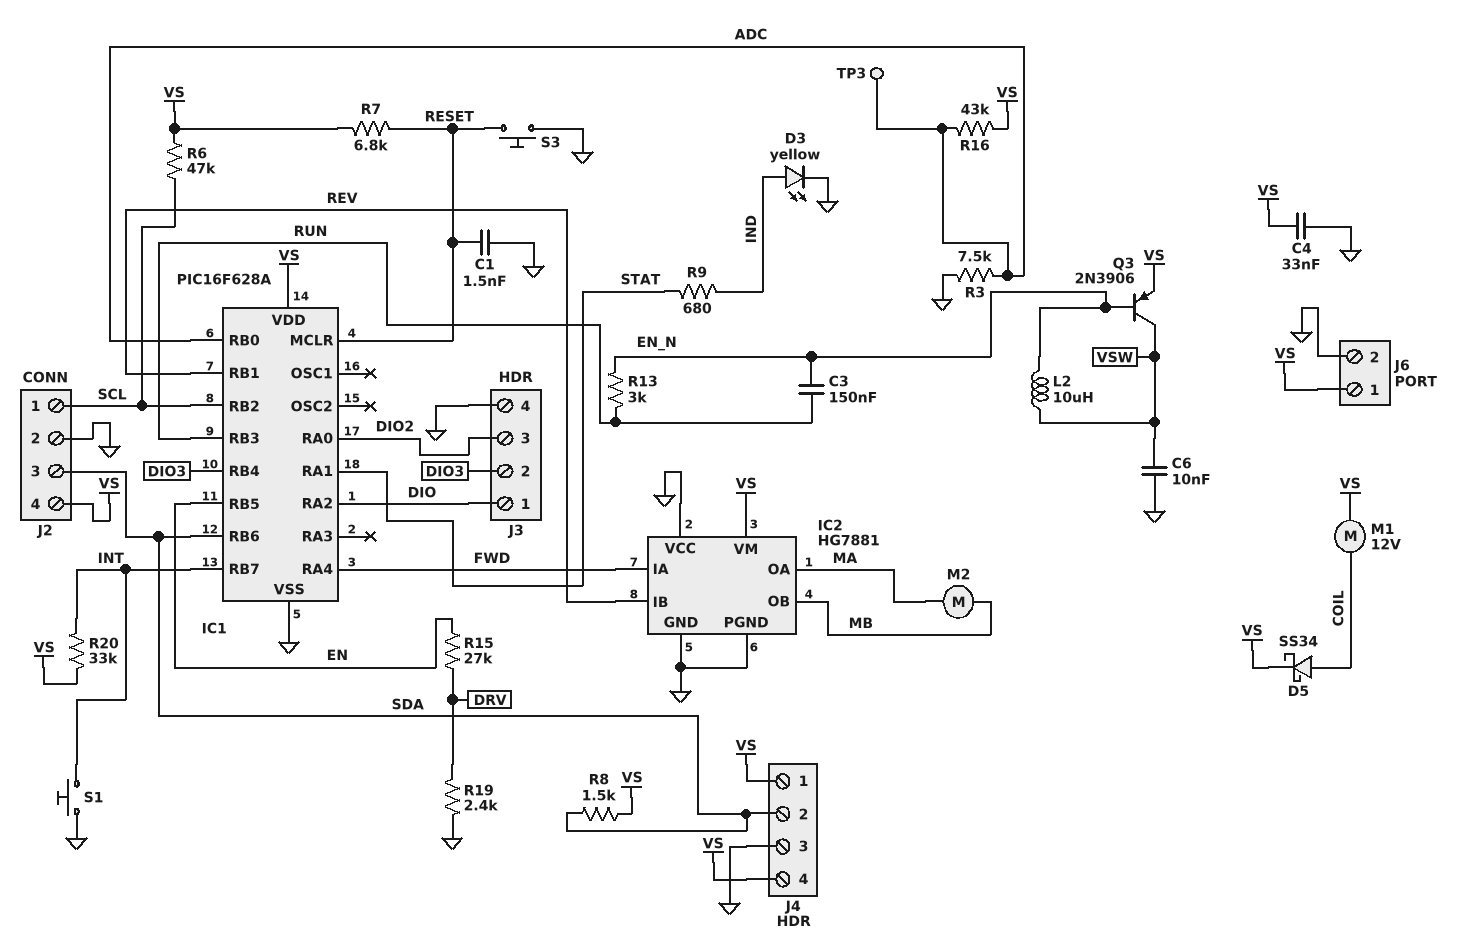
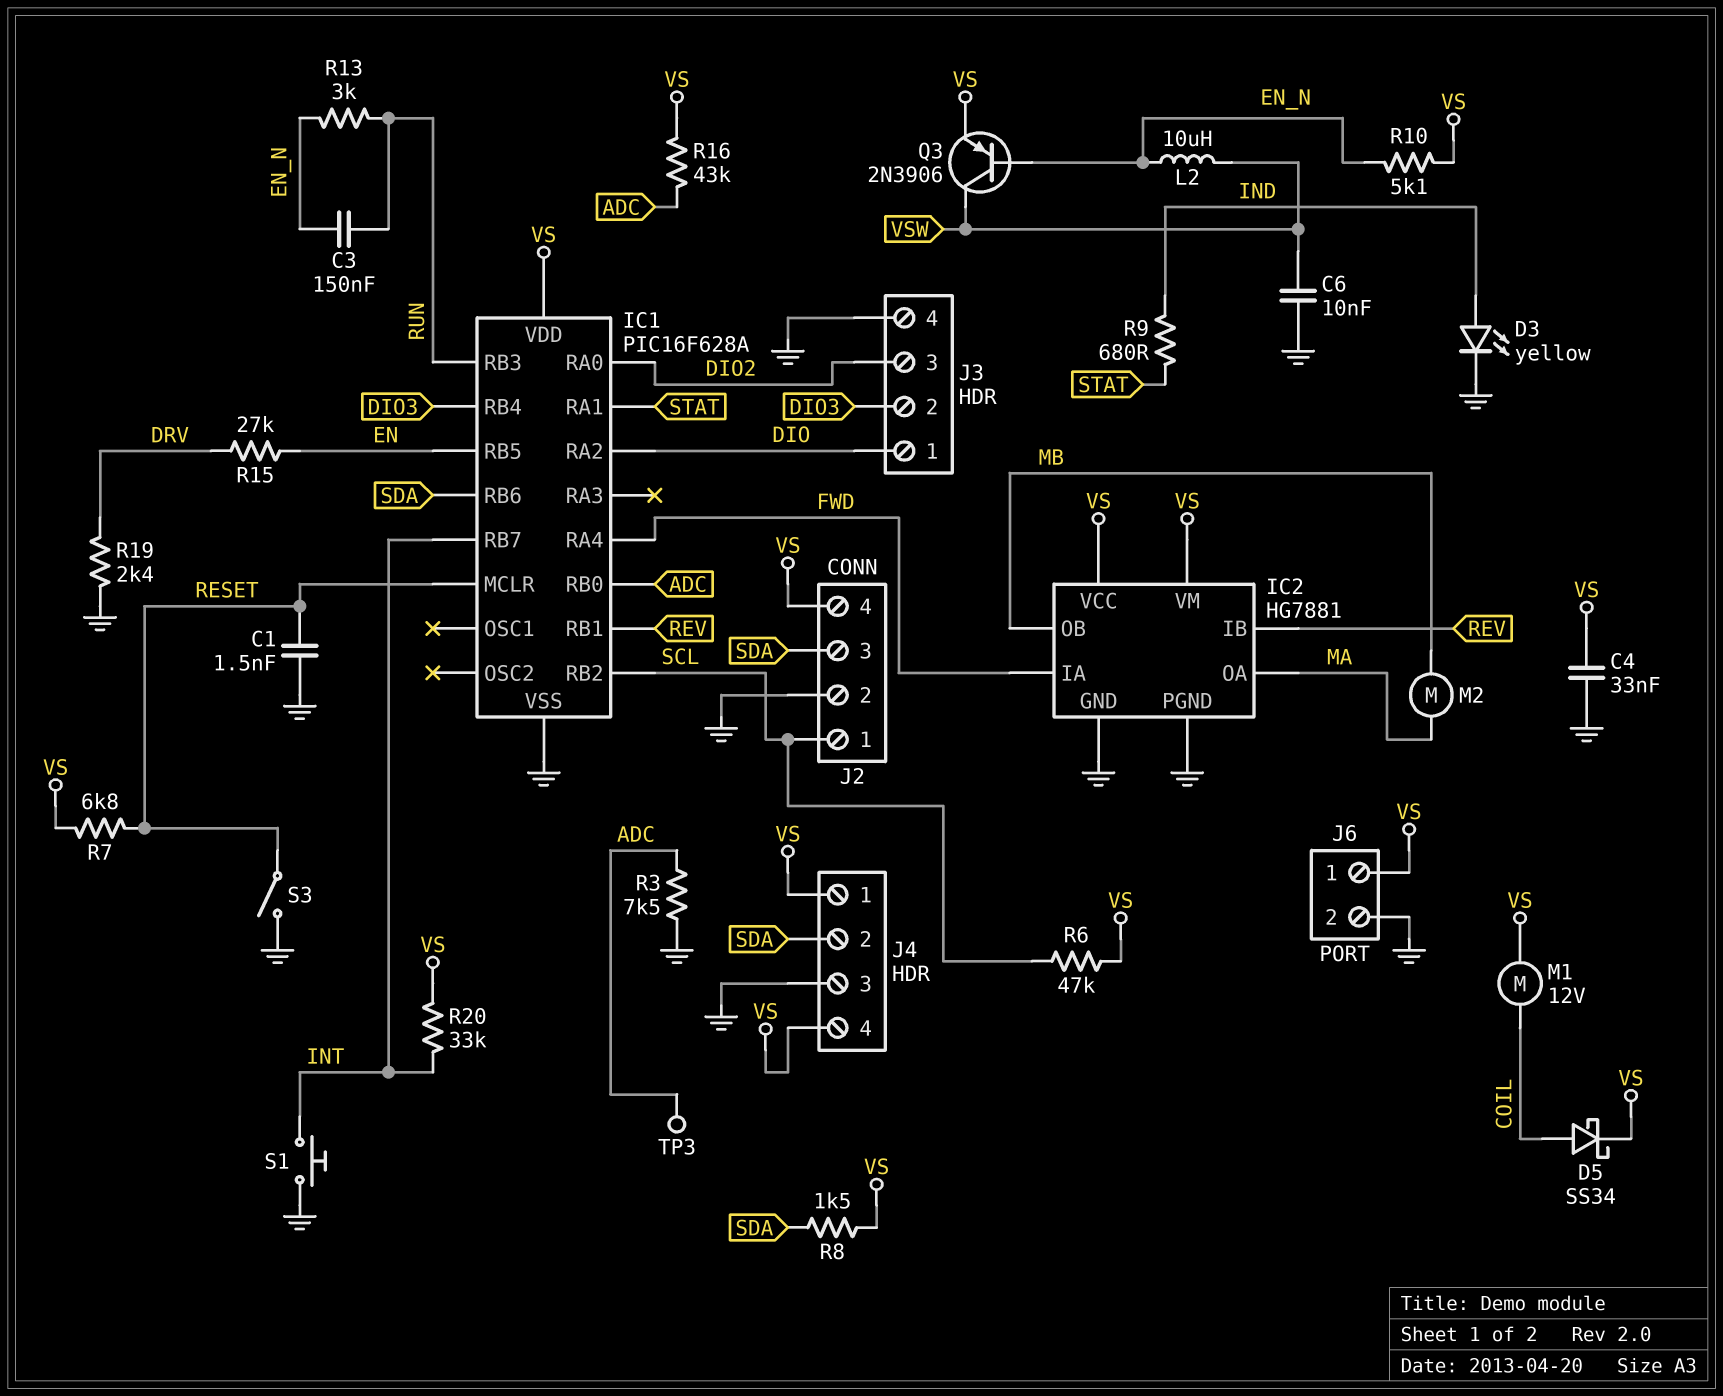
IC2 pin VCC: GND -> VS
R10: none -> 5.1k (EN_N, VS)
S3: button (GND, RESET) -> switch (GND, RESET)

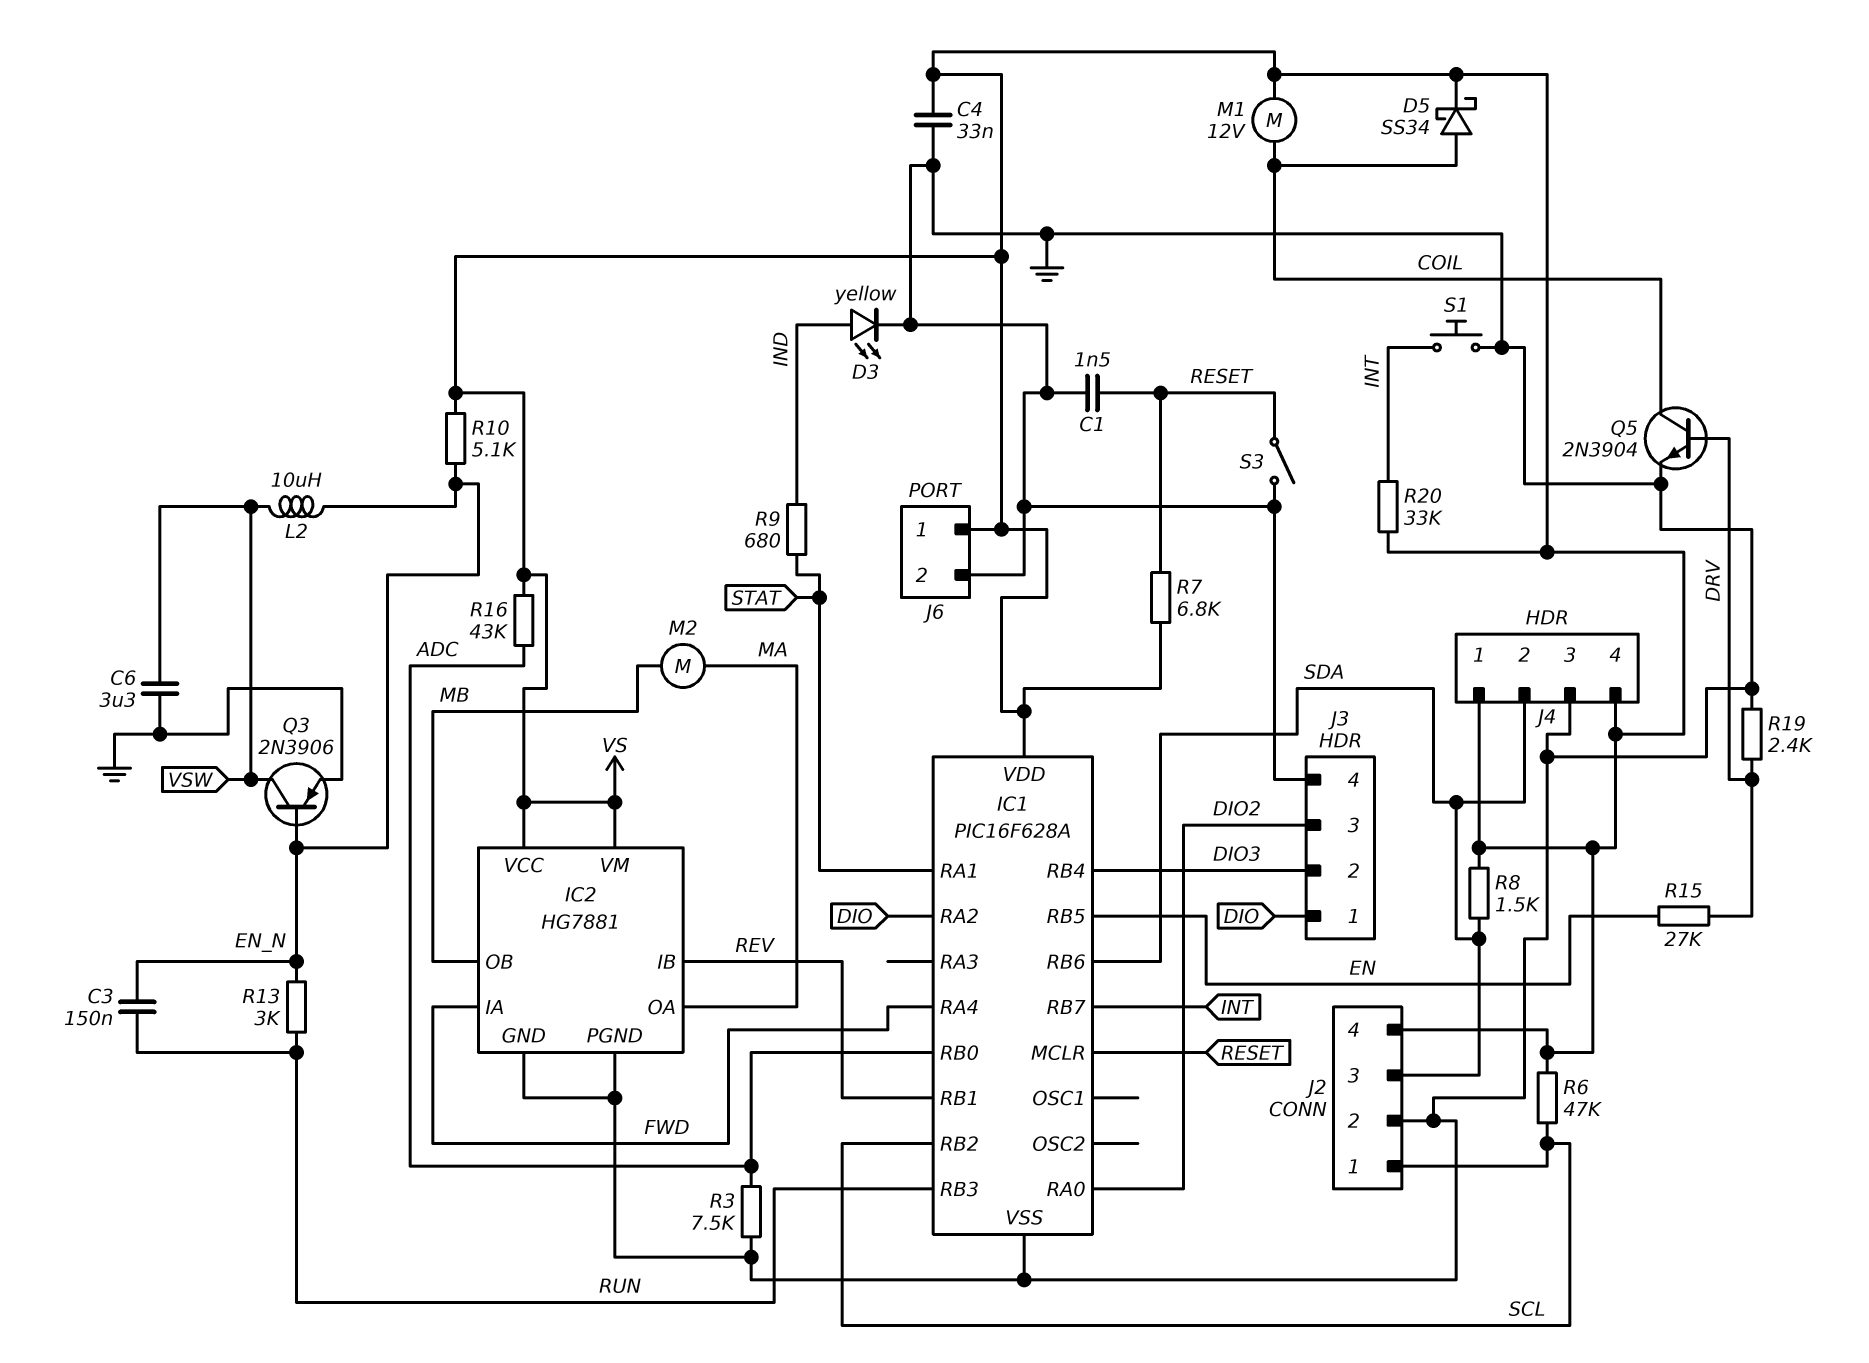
C6: 10nF (GND, VSW) -> 3.3uF (GND, VSW)
Q3: PNP 2N3906 (B EN_N, C VSW, E VS) -> PNP 2N3906 (B EN_N, C VSW, E GND)
Q5: none -> NPN 2N3904 (B DRV, C COIL, E GND)
TP3: test point (ADC) -> none

